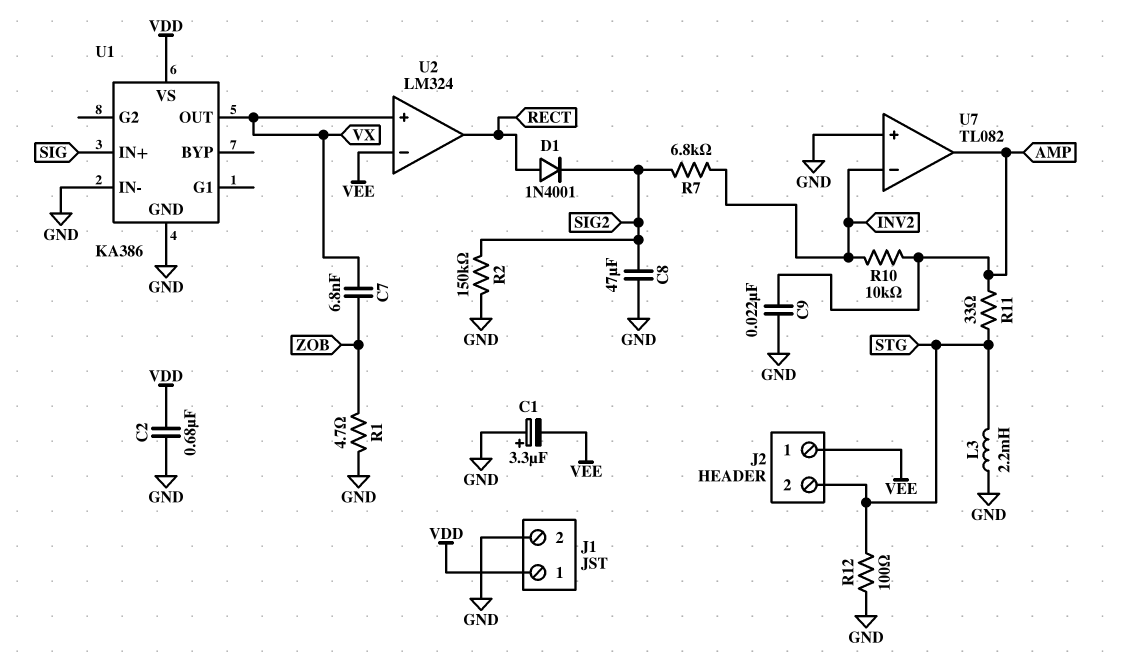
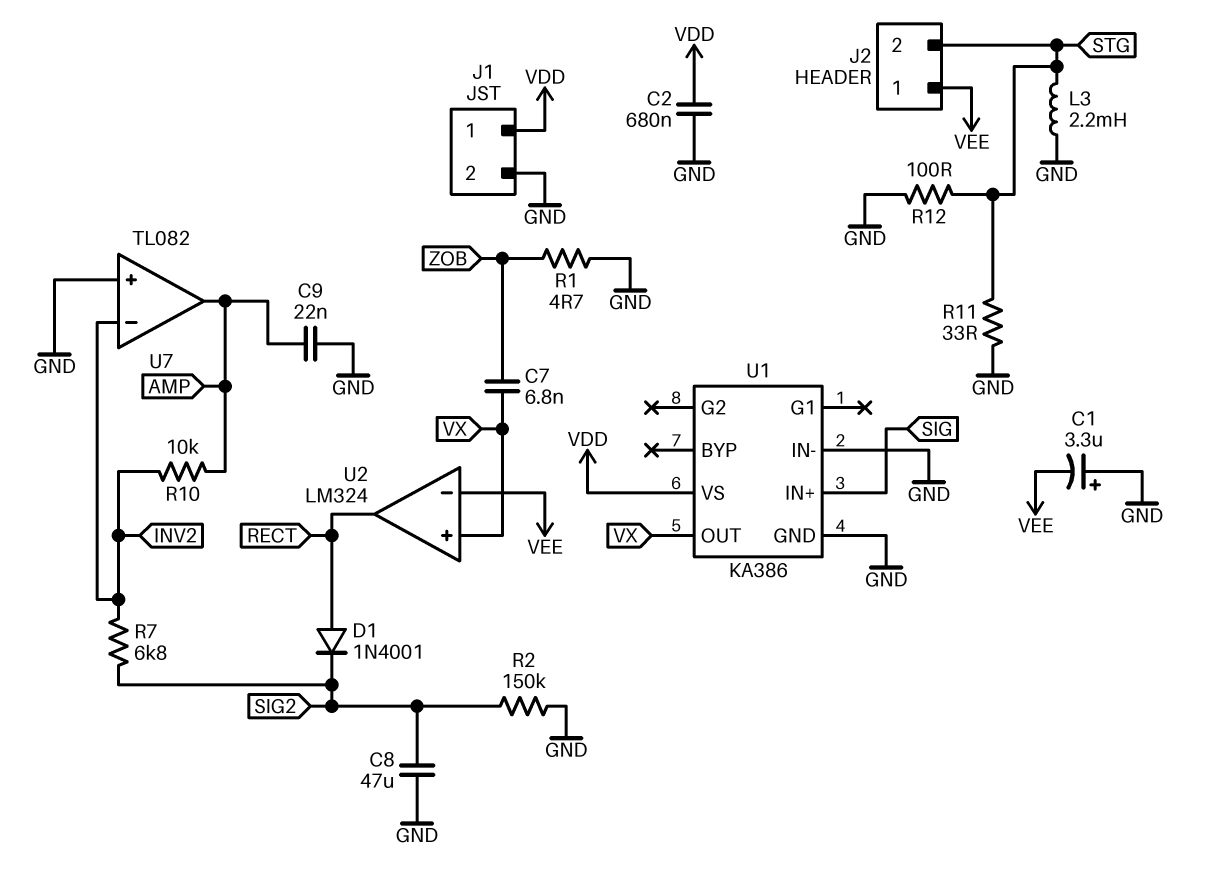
R11: 33 (AMP, STG) -> 33 (GND, STG)

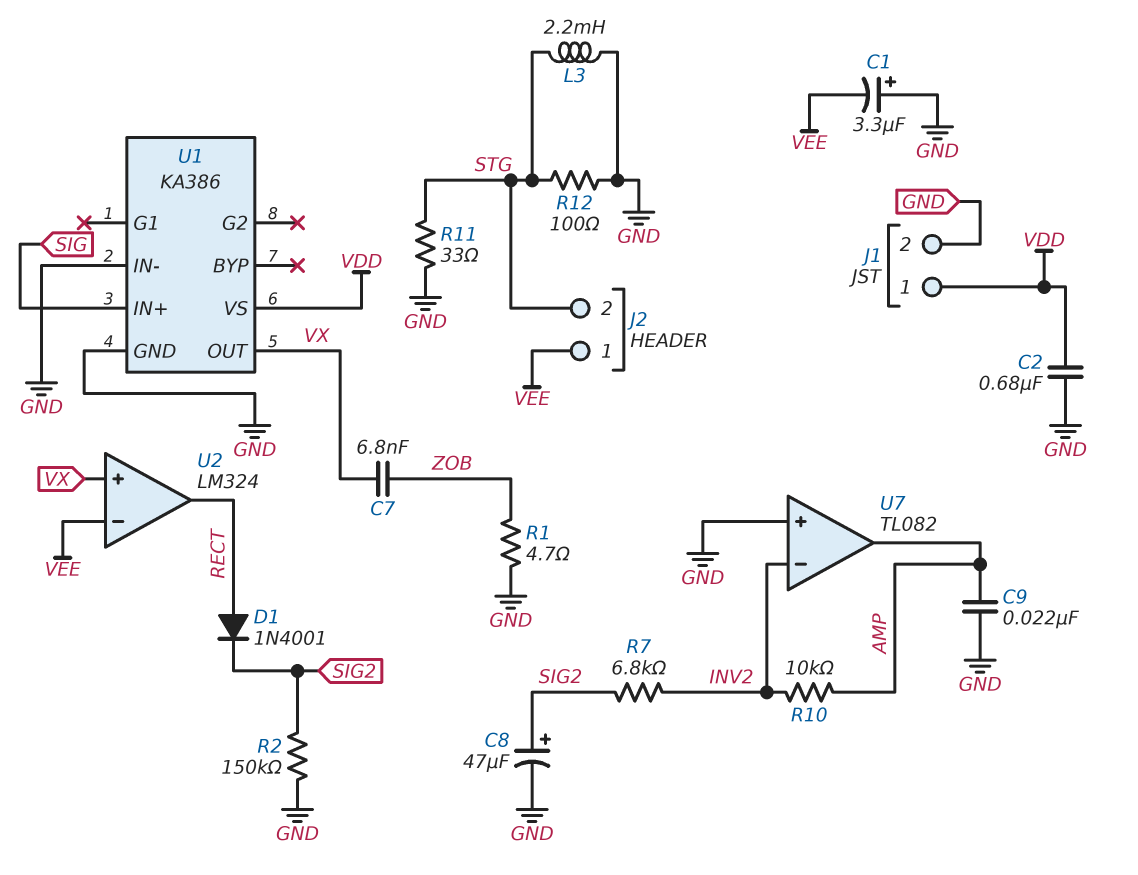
C8: 47uF (GND, SIG2) -> 47uF (plus SIG2, minus GND)

